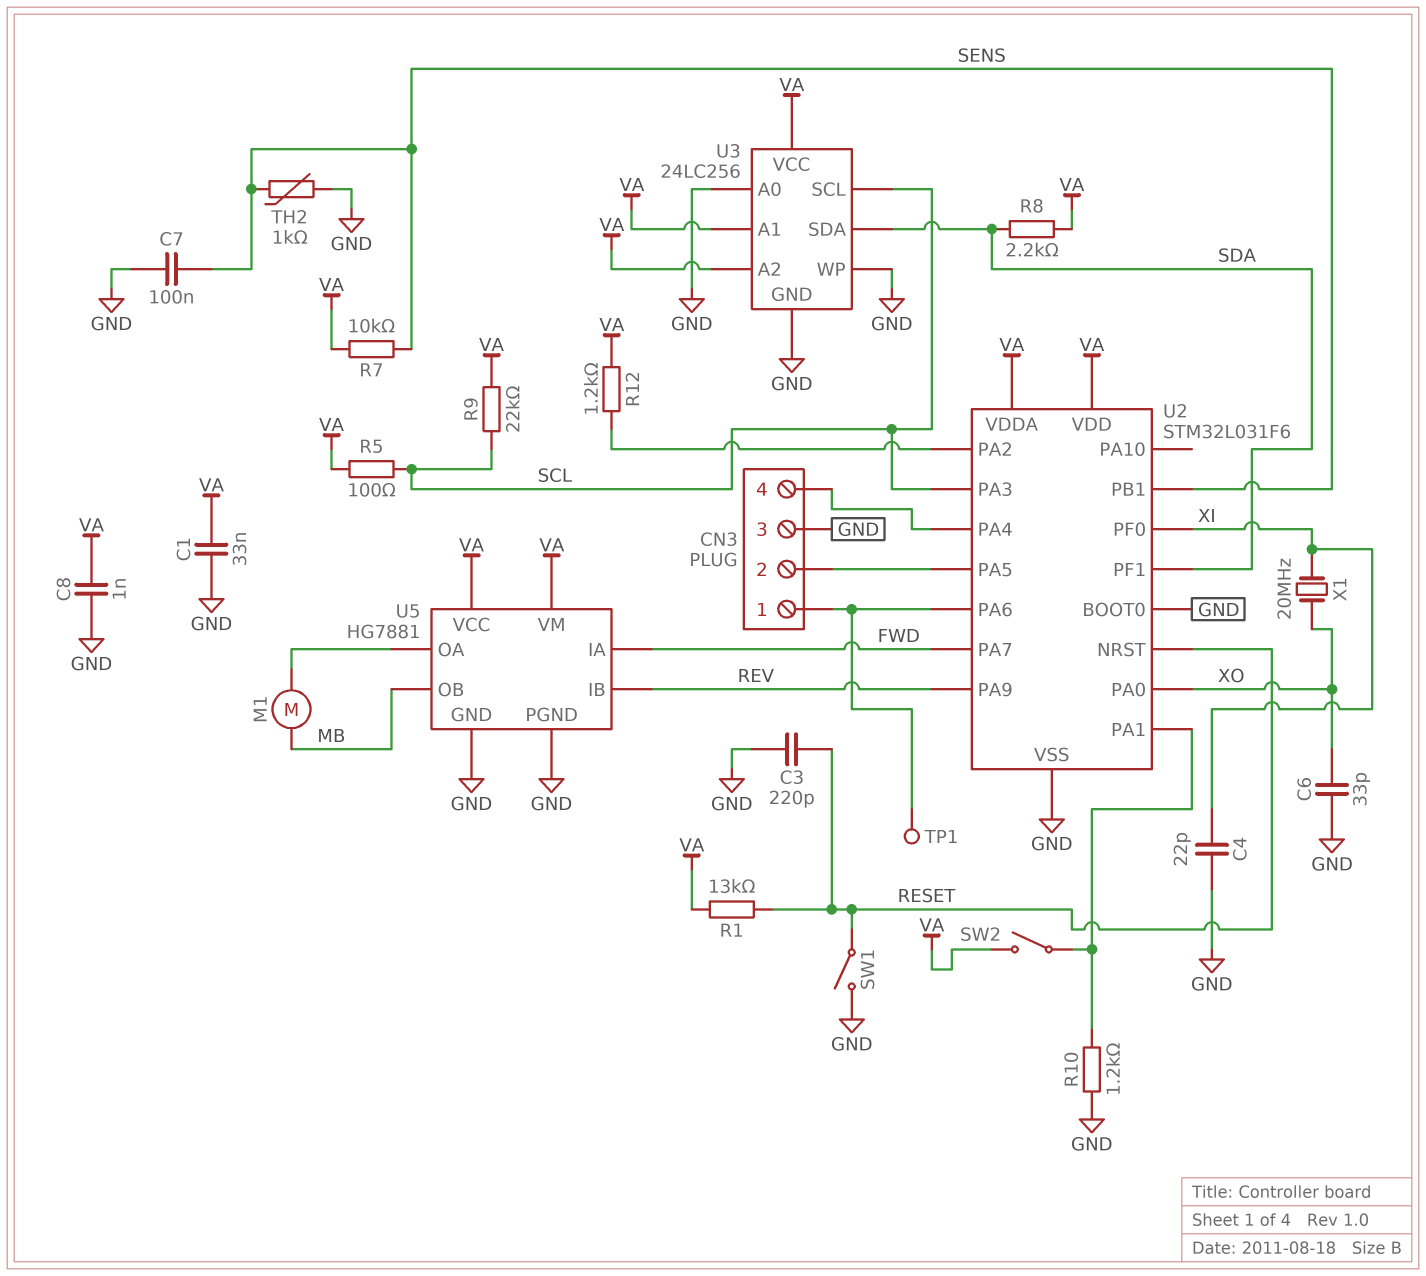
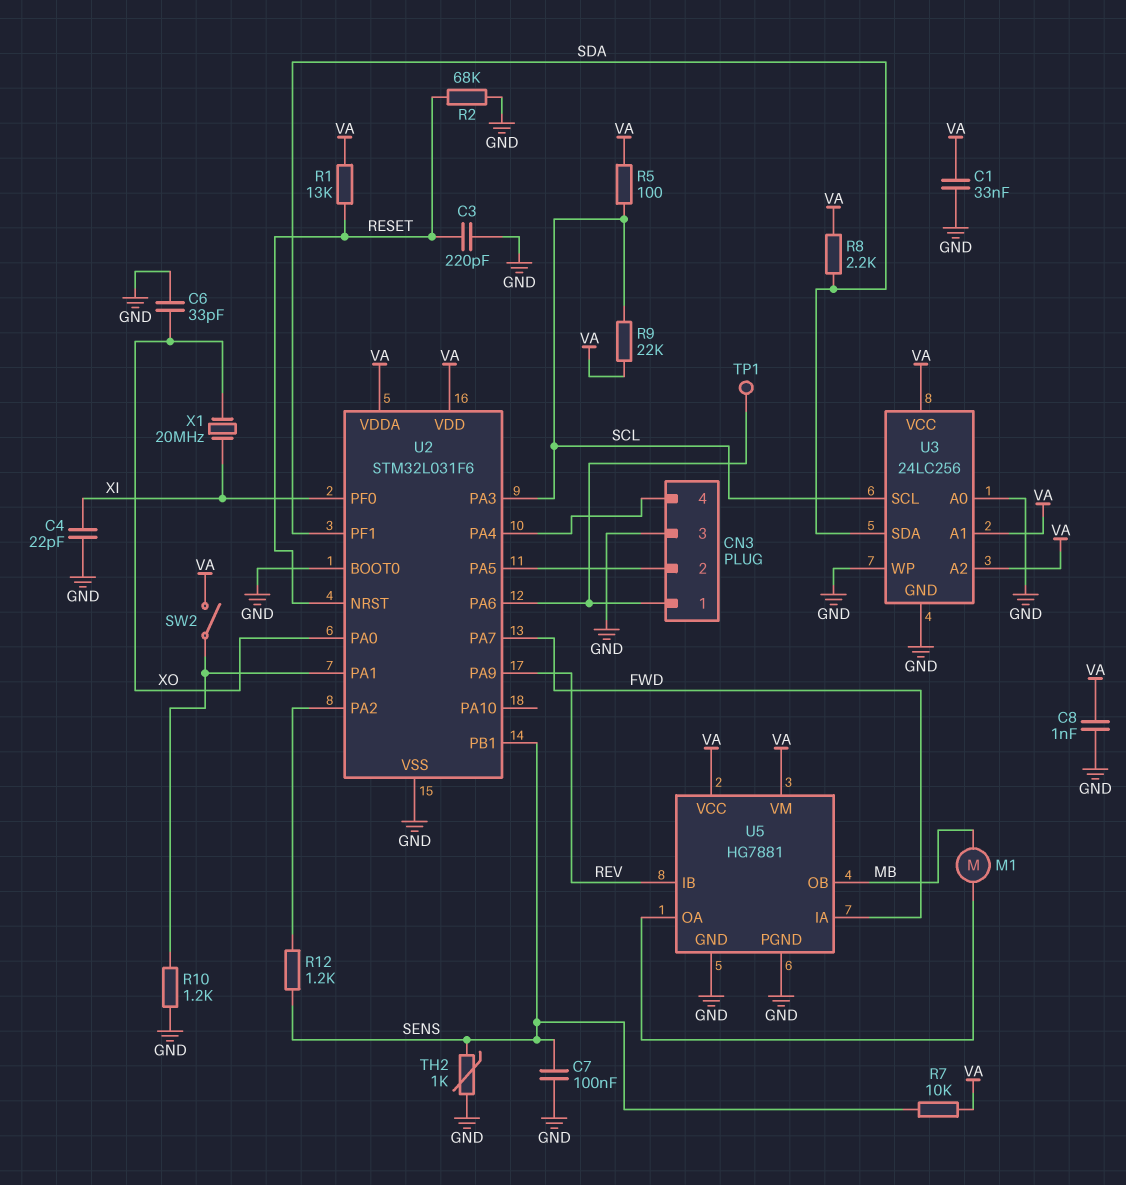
R2: none -> 68k (GND, RESET)
R12: 1.2k (U2/PA2, VA) -> 1.2k (SENS, U2/PA2)
SW1: switch (GND, RESET) -> none

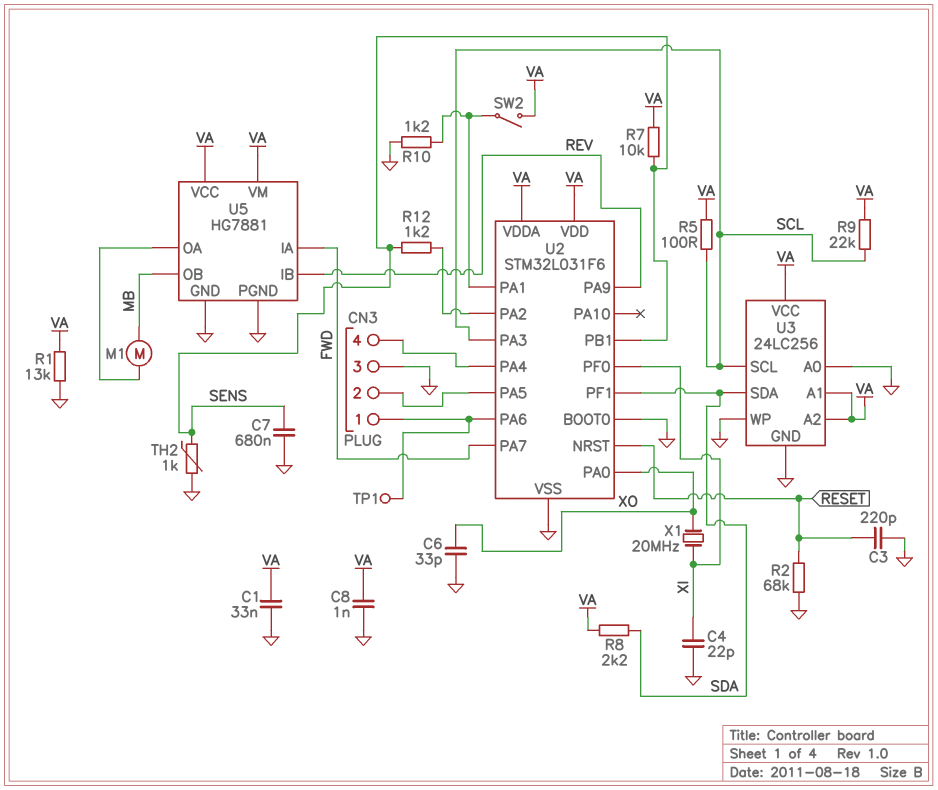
C7: 100nF (GND, SENS) -> 680nF (GND, SENS)
R1: 13k (RESET, VA) -> 13k (GND, VA)

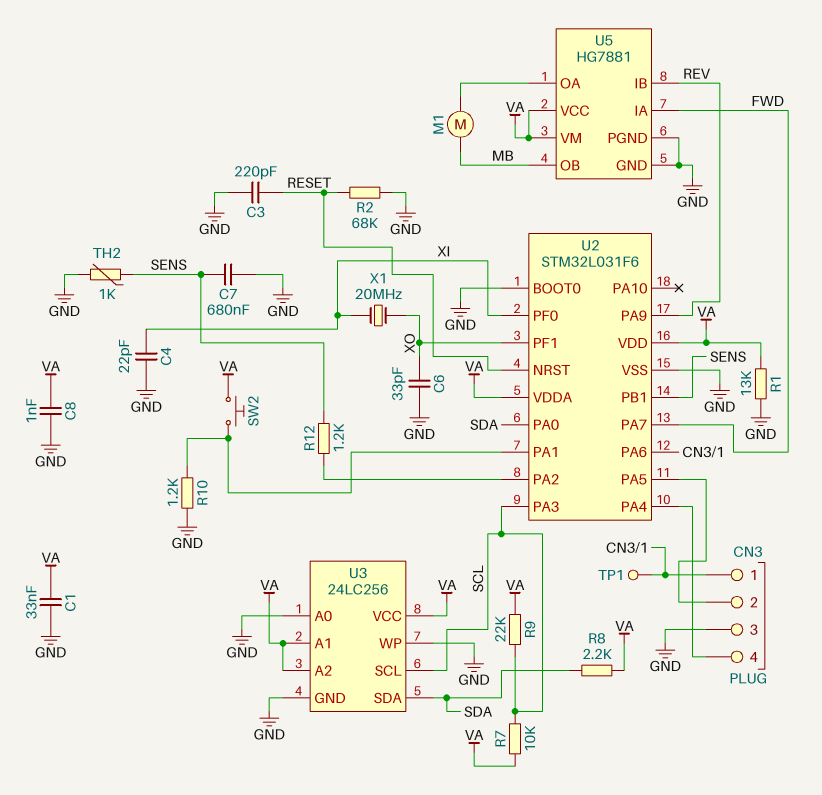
R5: 100 (SCL, VA) -> none
R7: 10k (SENS, VA) -> 10k (SCL, VA)
SW2: switch (U2/PA1, VA) -> button (U2/PA1, VA)
U2 pin PA0: XO -> SDA
U2 pin PF1: SDA -> XO

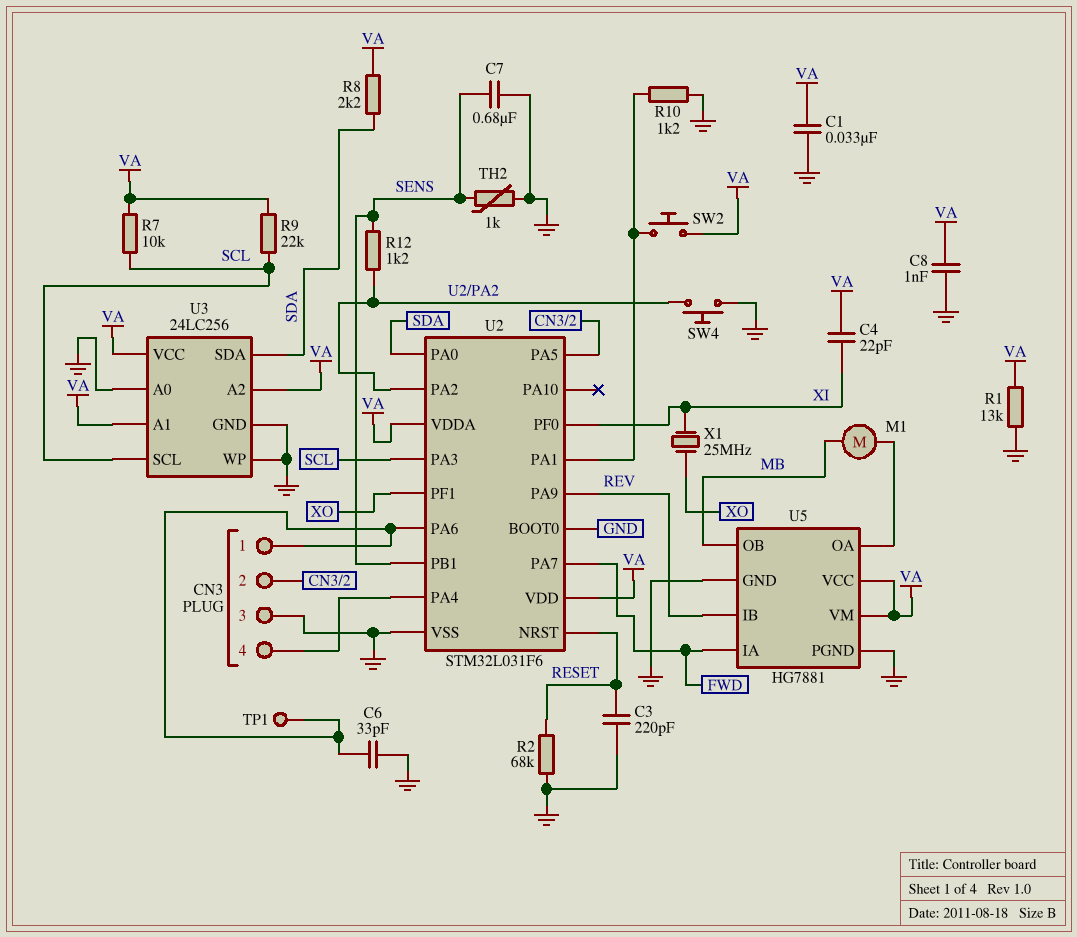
C4: 22pF (GND, XI) -> 22pF (VA, XI)
C6: 33pF (GND, XO) -> 33pF (CN3/1, GND)
SW4: none -> button (GND, U2/PA2)
X1: 20MHz (XI, XO) -> 25MHz (XI, XO)

